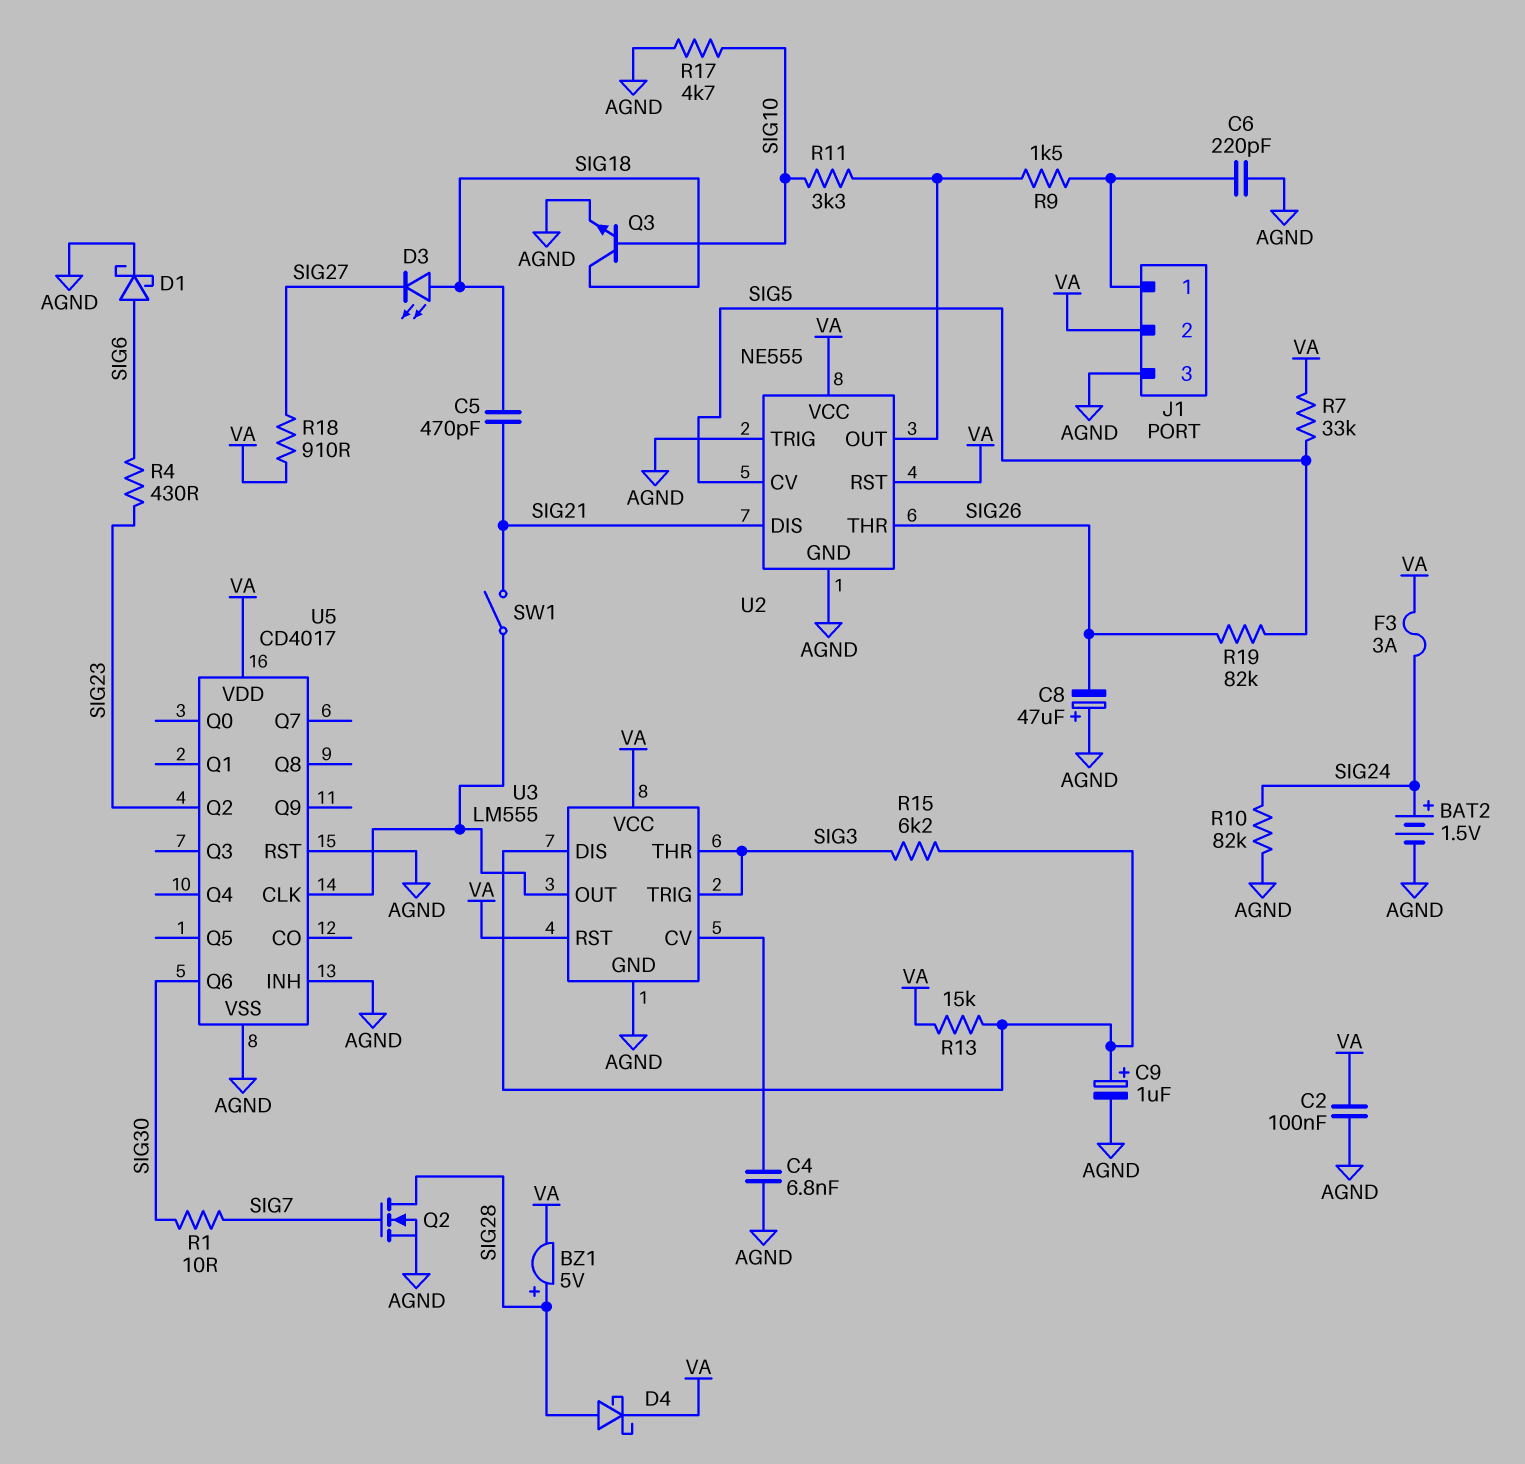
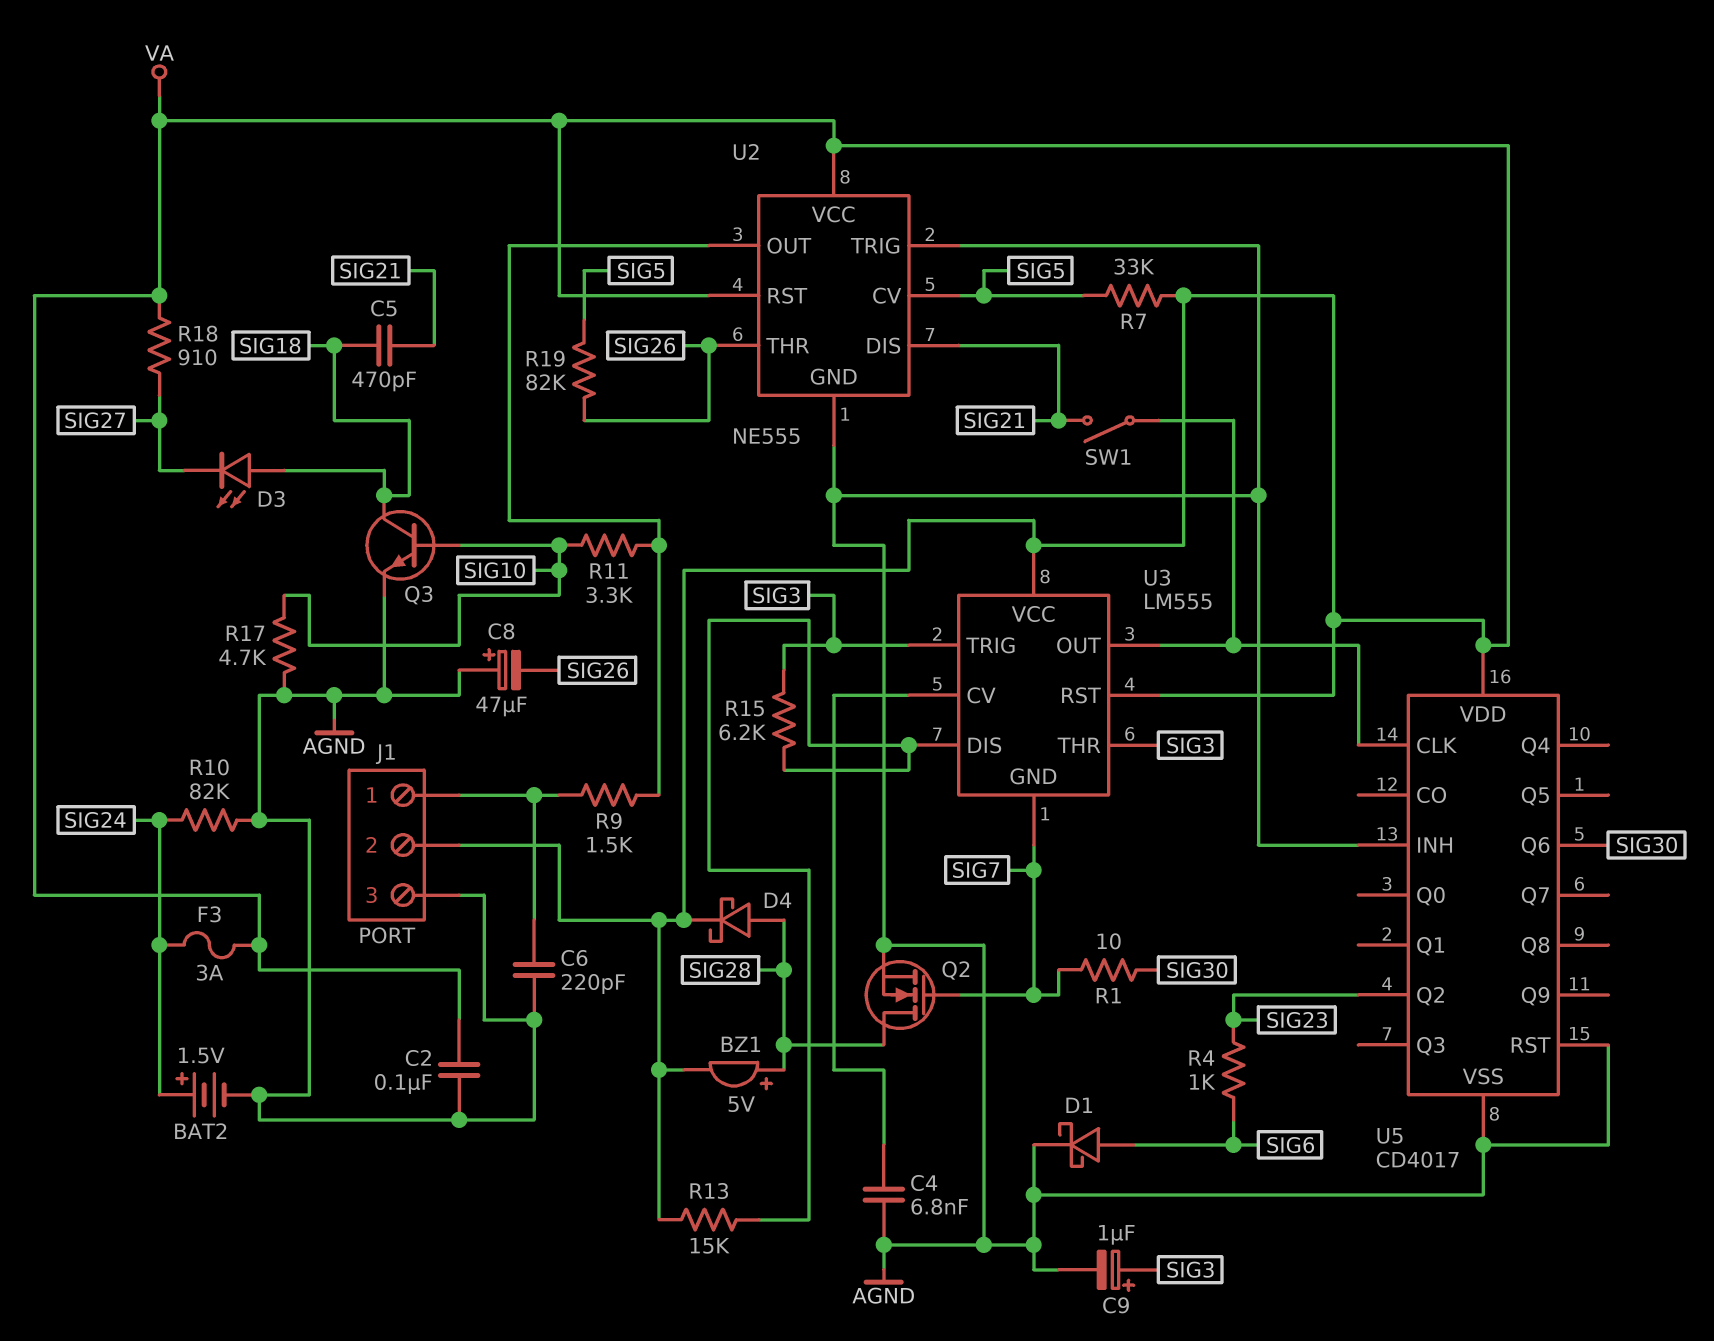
C9: 1uF (plus U3/DIS, minus AGND) -> 1uF (plus SIG3, minus AGND)
R4: 430 (SIG6, SIG23) -> 1k (SIG6, SIG23)
U3 pin GND: AGND -> SIG7

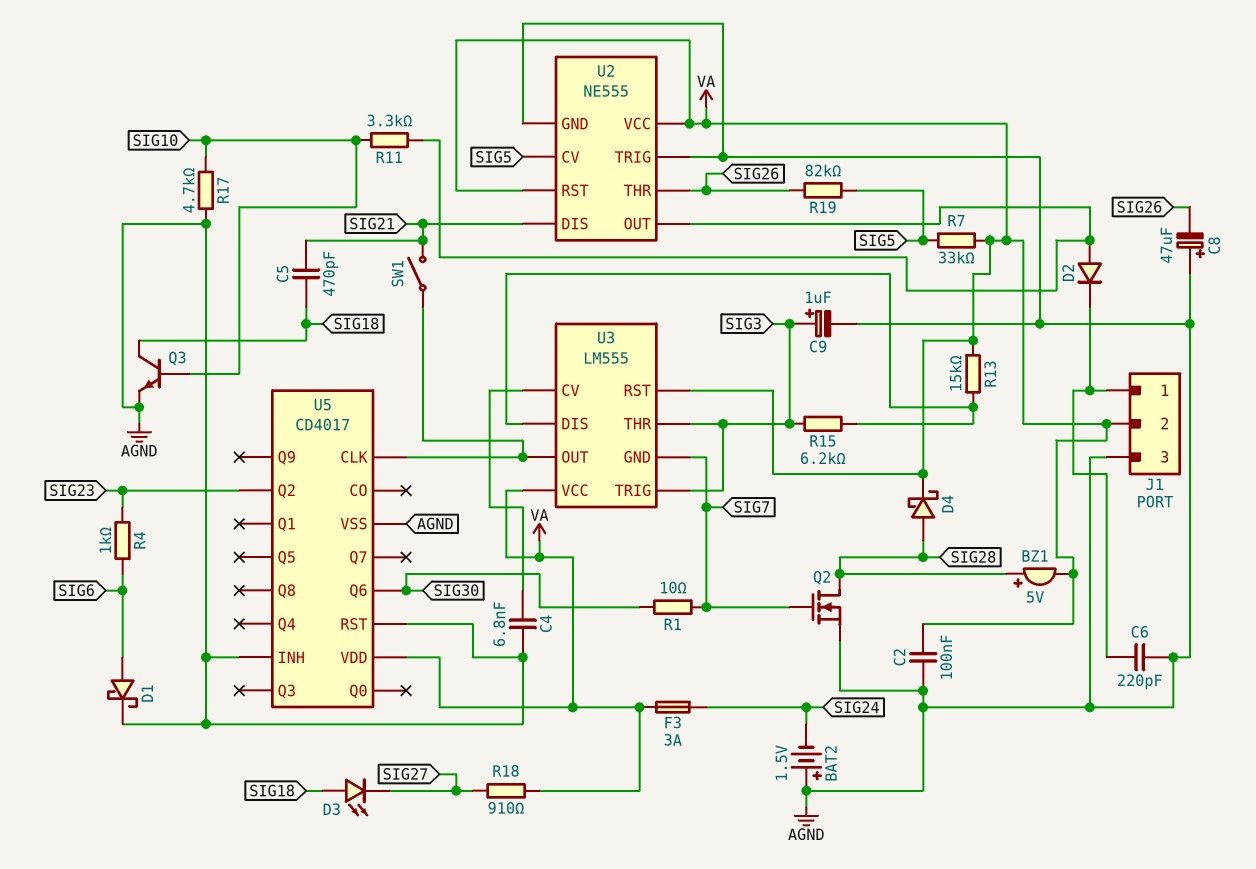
BAT2: 1.5V (plus SIG24, minus AGND) -> 1.5V (plus AGND, minus SIG24)
D2: none -> diode (A U2/OUT, K J1/1)
R9: 1.5k (J1/1, U2/OUT) -> none
R10: 82k (AGND, SIG24) -> none

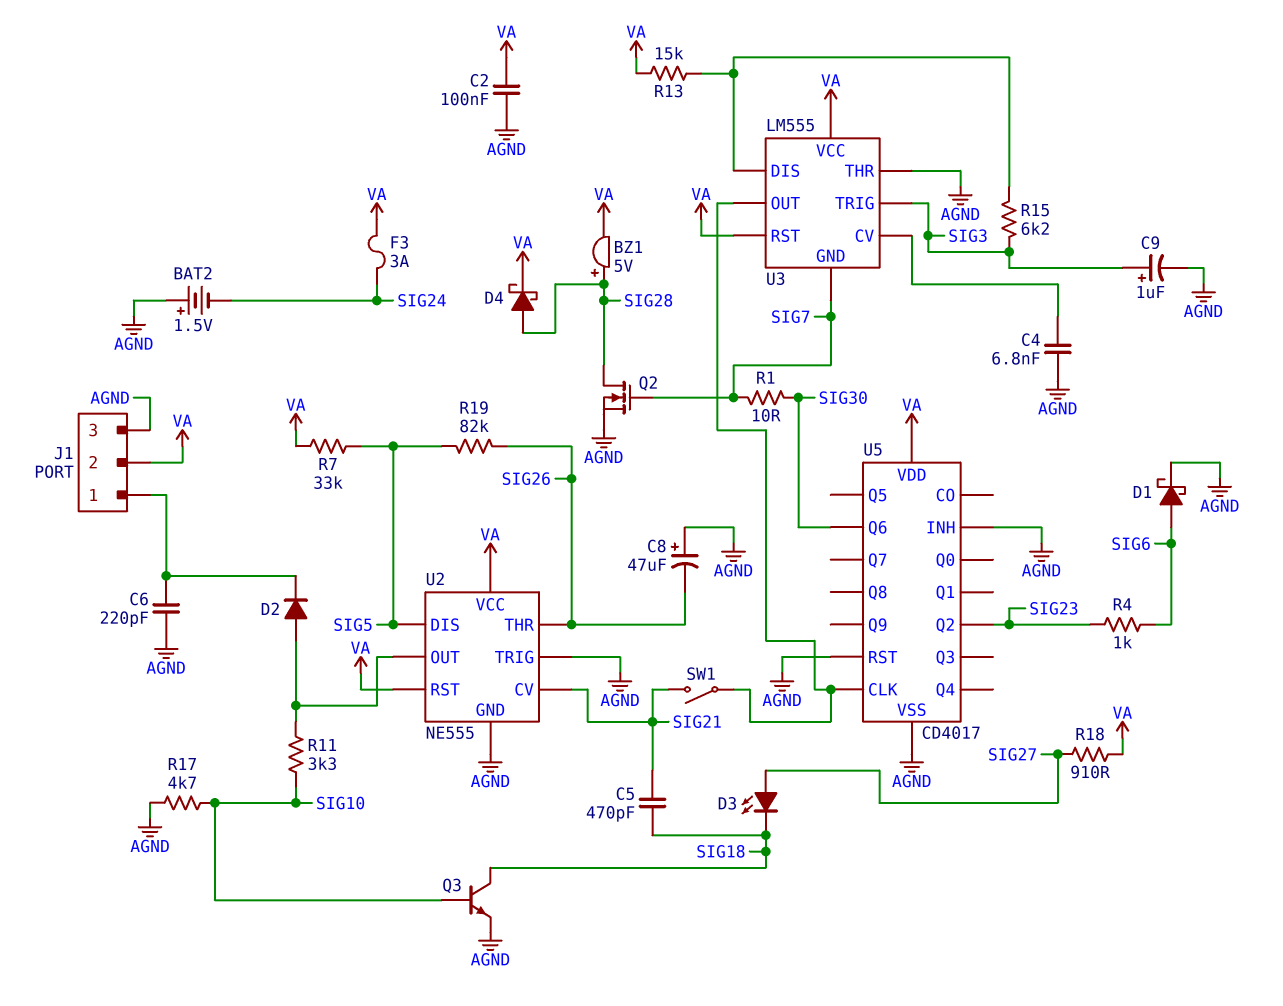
D3: LED (A SIG18, K SIG27) -> LED (A SIG27, K SIG18)
U2 pin CV: SIG5 -> SIG21
U2 pin DIS: SIG21 -> SIG5
U3 pin THR: SIG3 -> AGND

